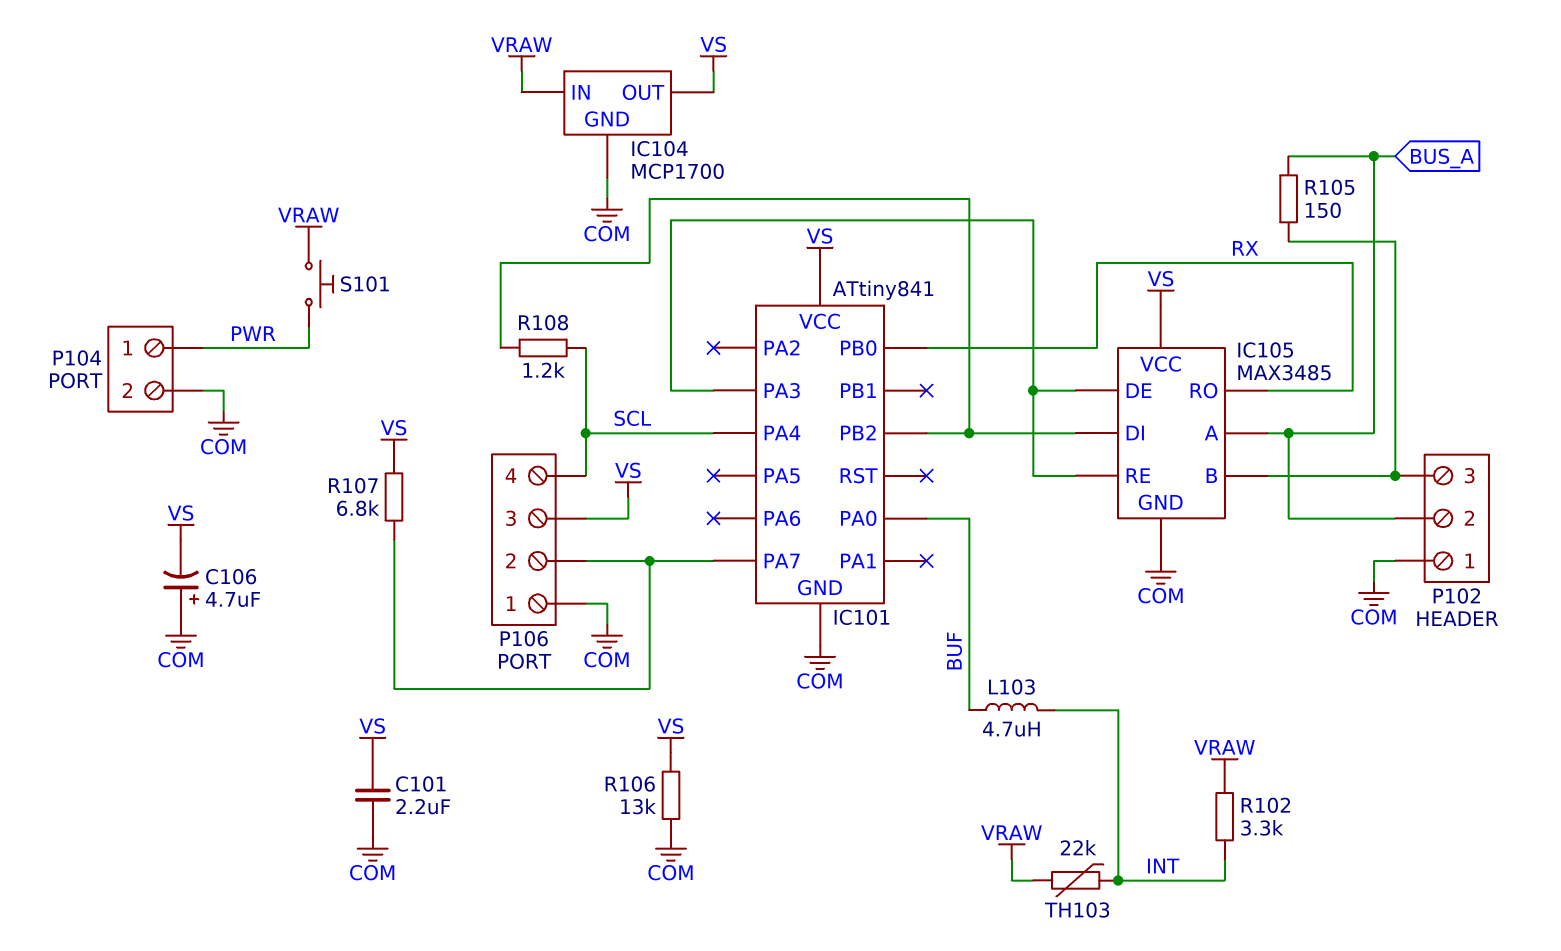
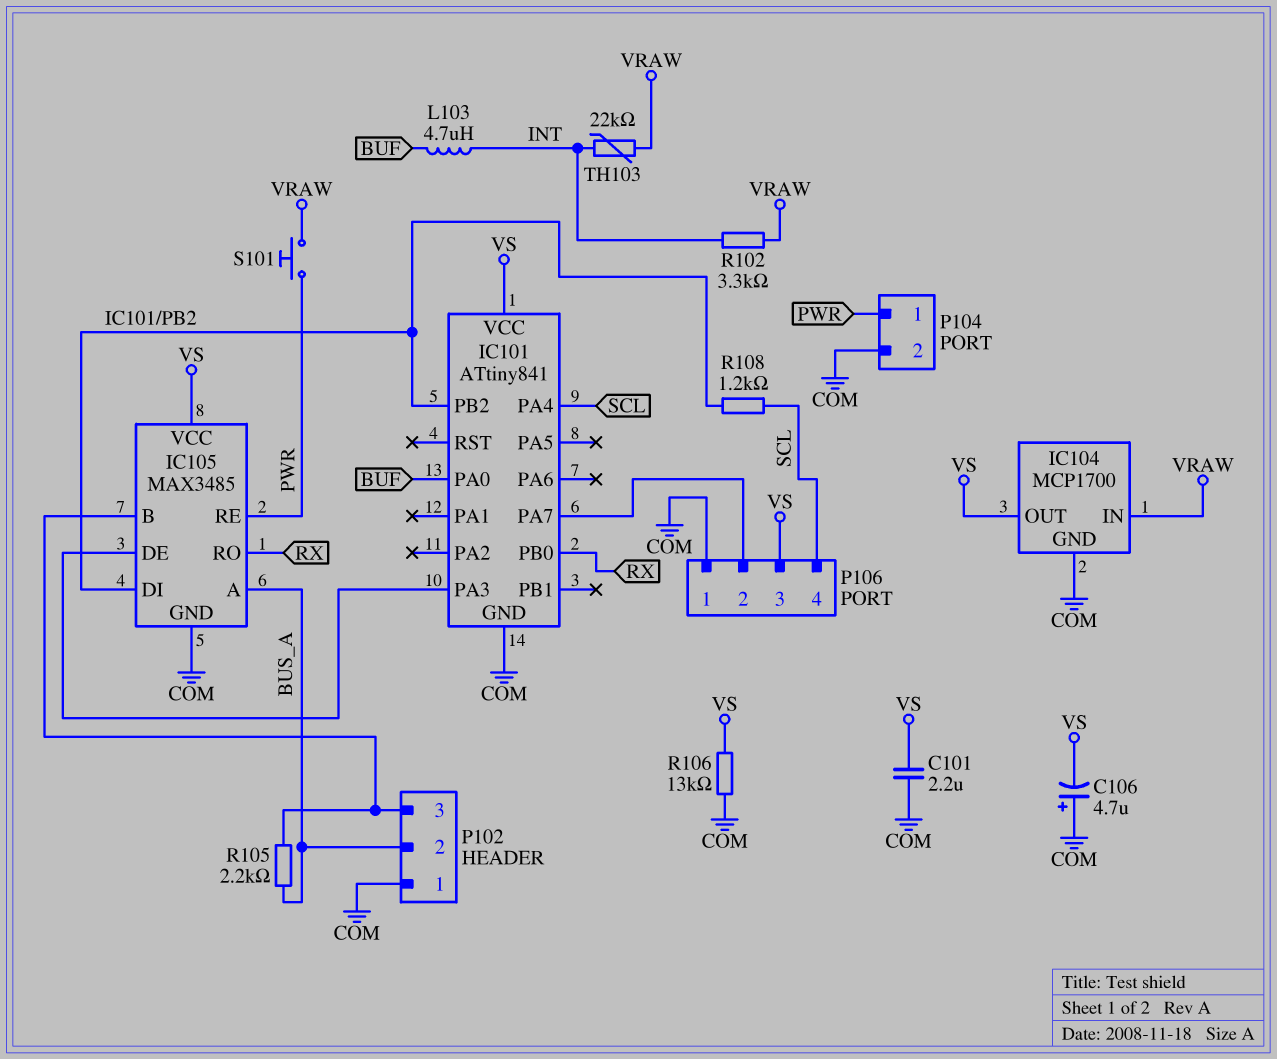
IC105 pin RE: IC101/PA3 -> PWR
R105: 150 (BUS_A, IC105/B) -> 2.2k (BUS_A, IC105/B)
R107: 6.8k (IC101/PA7, VS) -> none

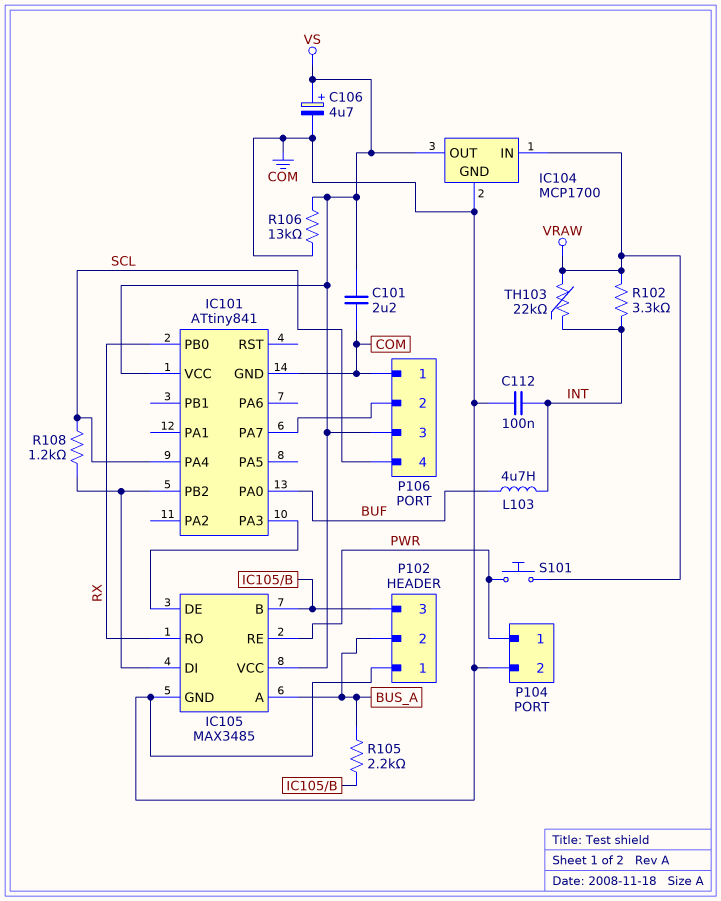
C106: 4.7uF (plus COM, minus VS) -> 4.7uF (plus VS, minus COM)
C112: none -> 100nF (COM, INT)

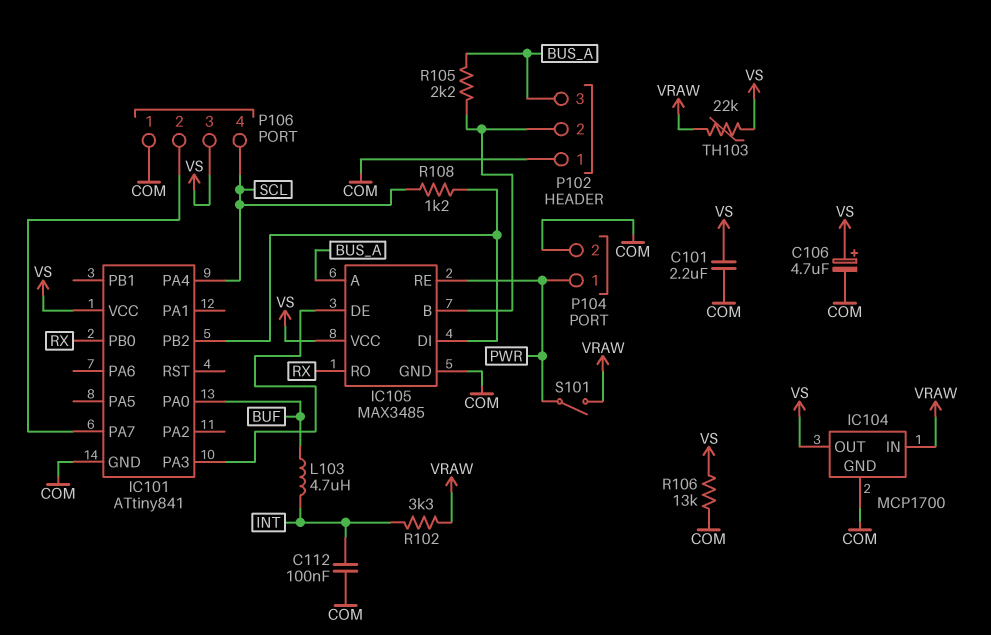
P102 pin 2: BUS_A -> IC105/B
P102 pin 3: IC105/B -> BUS_A
S101: button (PWR, VRAW) -> switch (PWR, VRAW)
TH103: 22k (INT, VRAW) -> 22k (VRAW, VS)

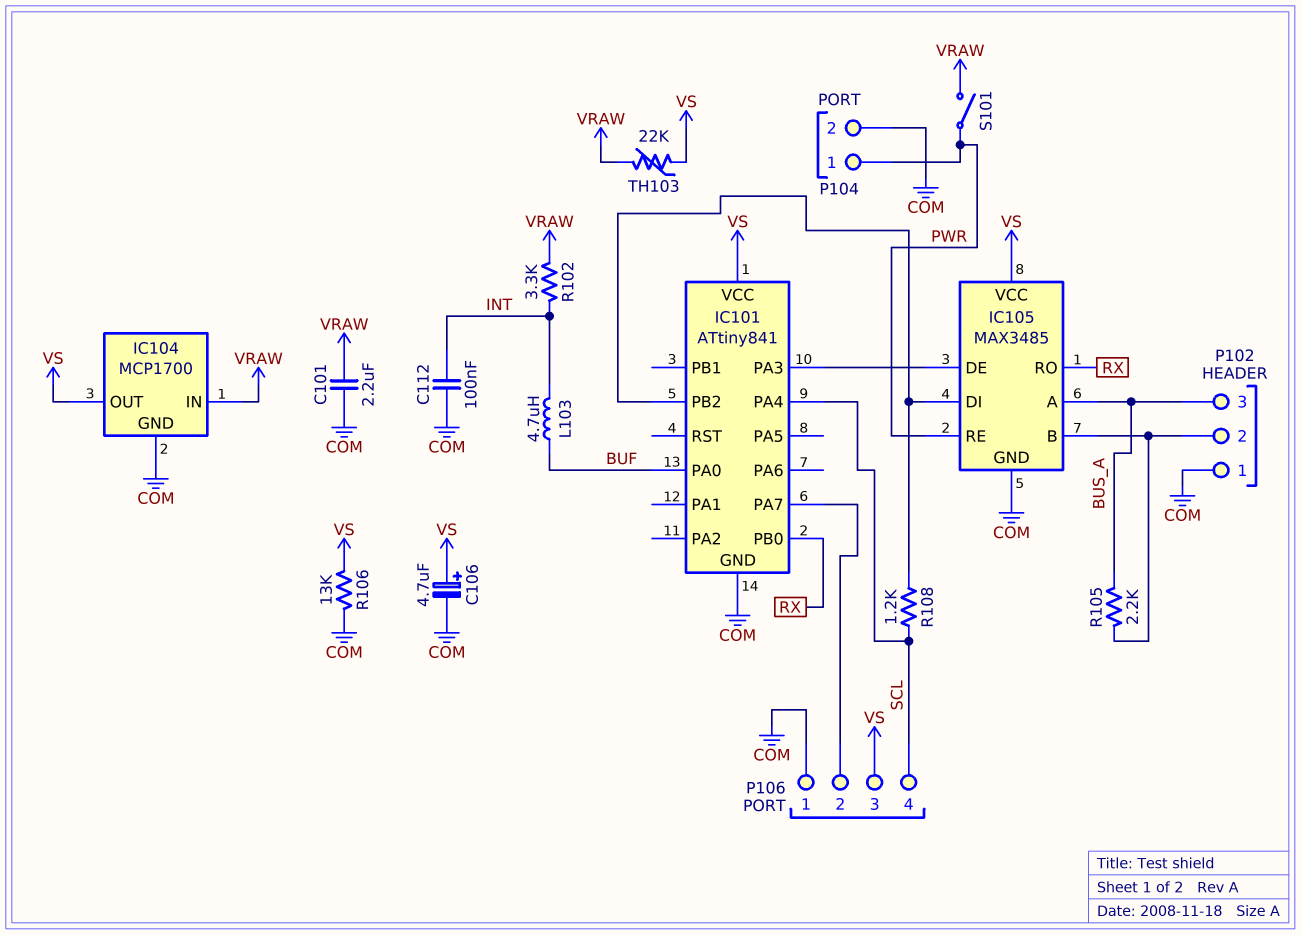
C101: 2.2uF (COM, VS) -> 2.2uF (COM, VRAW)

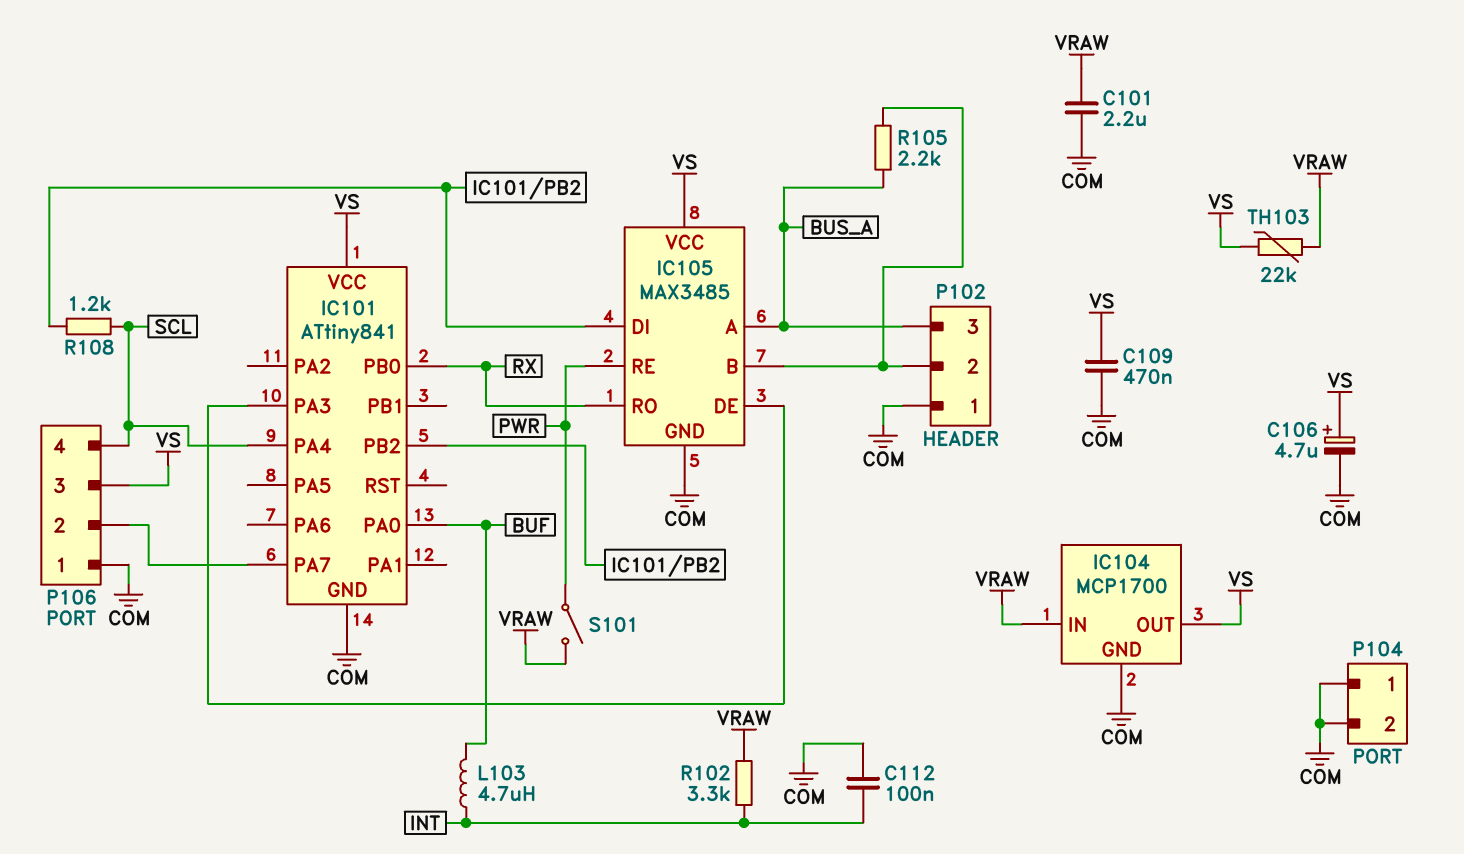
C109: none -> 470nF (COM, VS)
P104 pin 1: PWR -> COM
R106: 13k (COM, VS) -> none

